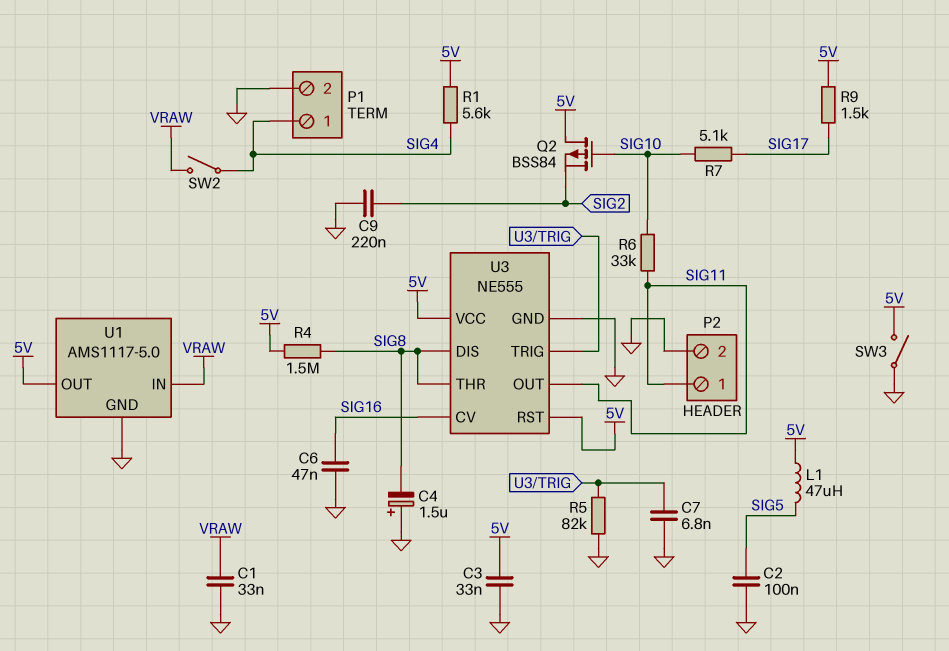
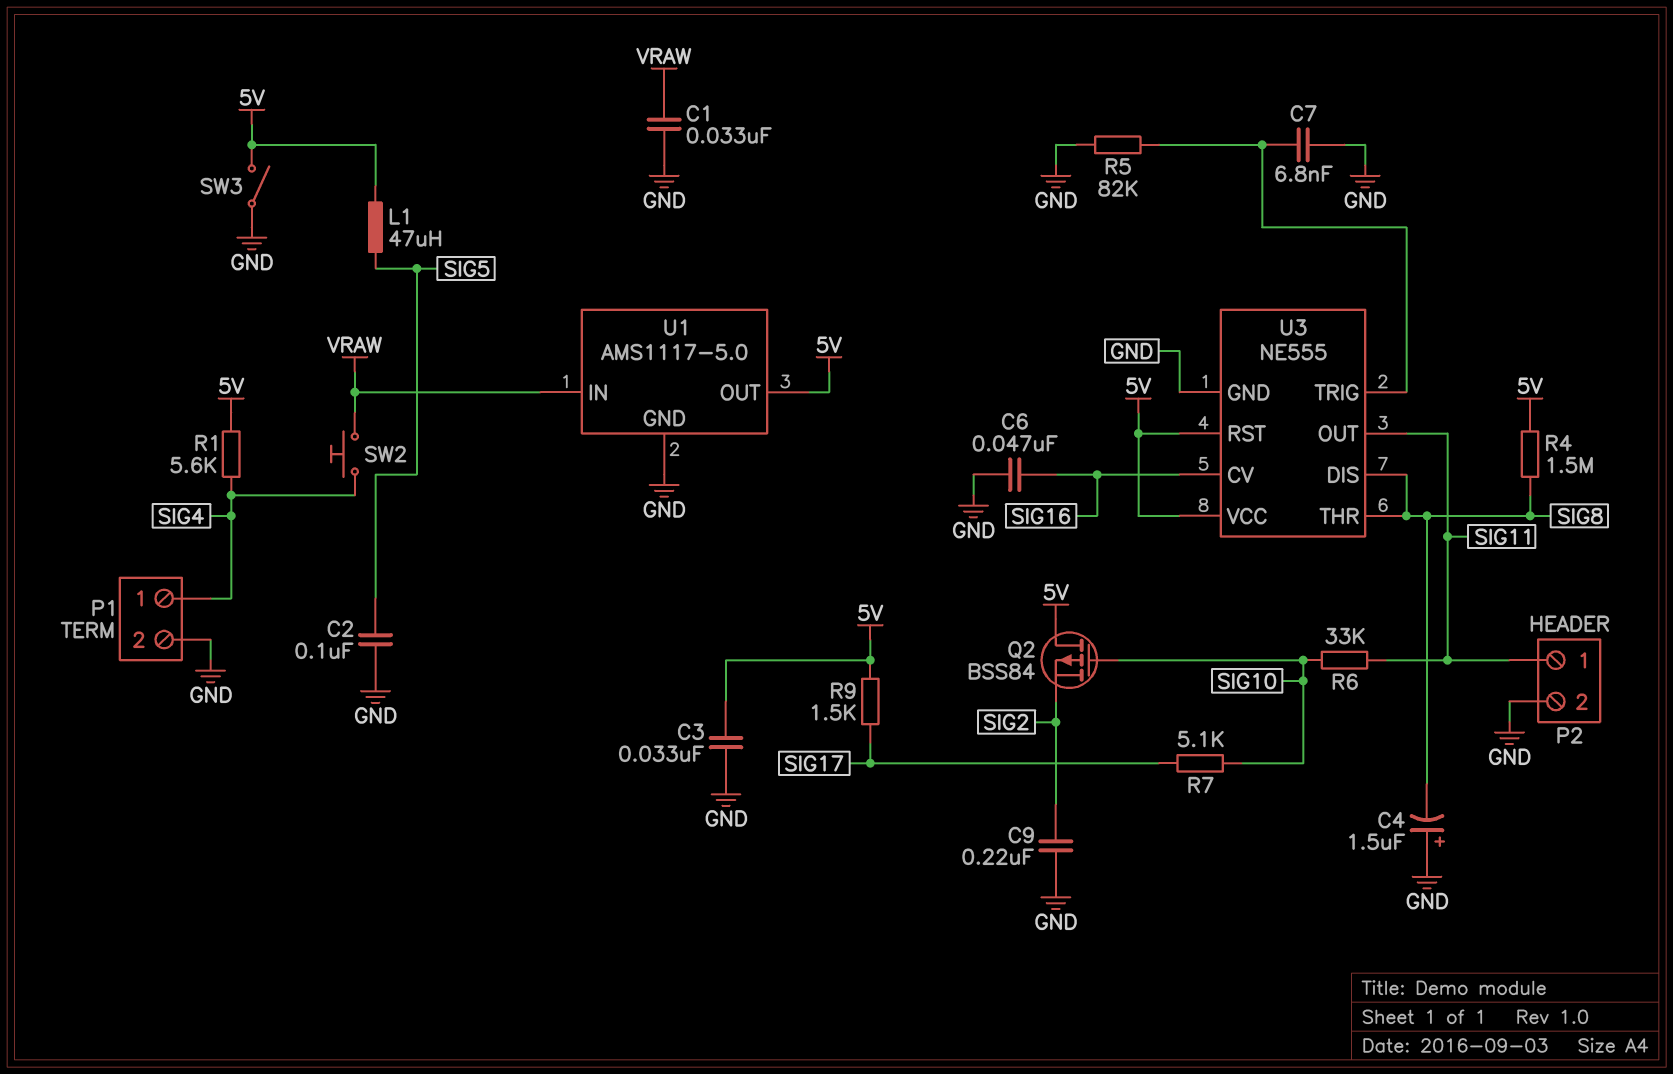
SW2: switch (SIG4, VRAW) -> button (SIG4, VRAW)

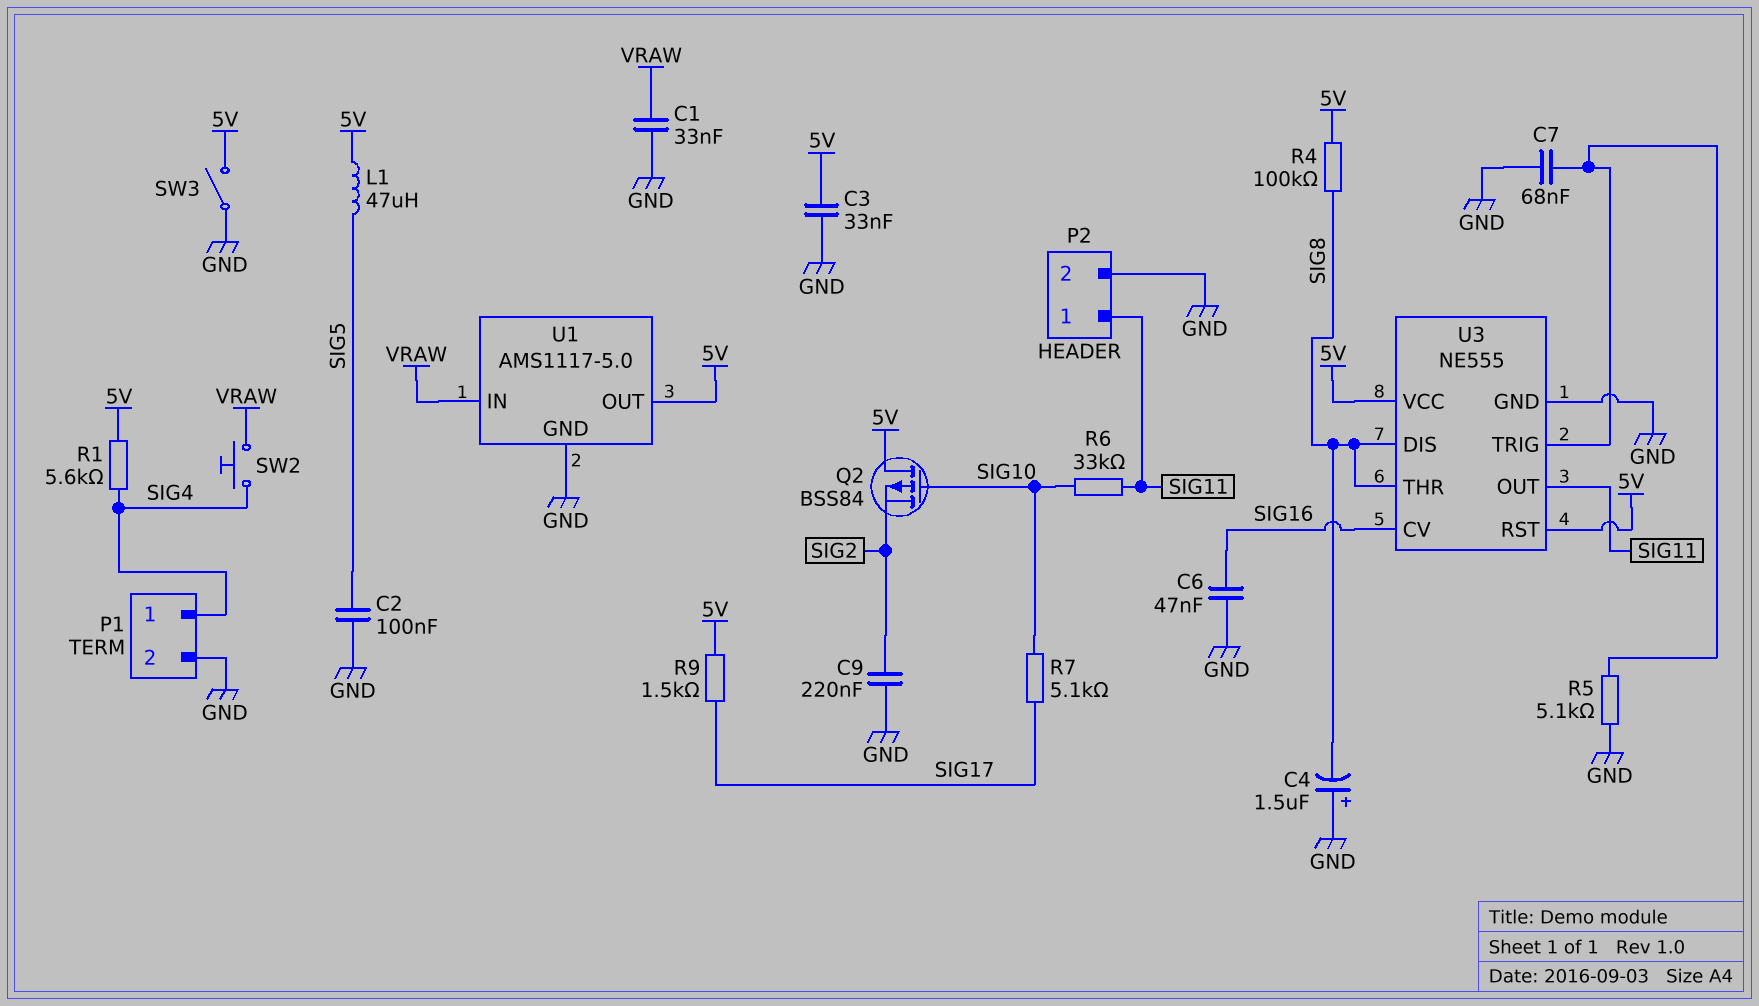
C7: 6.8nF (GND, U3/TRIG) -> 68nF (GND, U3/TRIG)
R4: 1.5M (5V, SIG8) -> 100k (5V, SIG8)
R5: 82k (GND, U3/TRIG) -> 5.1k (GND, U3/TRIG)

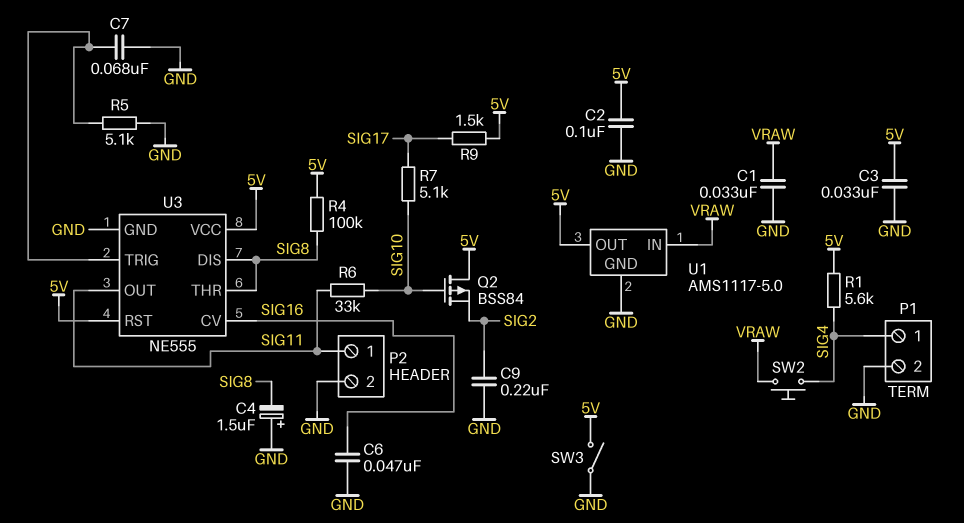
C2: 100nF (GND, SIG5) -> 100nF (5V, GND)
L1: 47uH (5V, SIG5) -> none

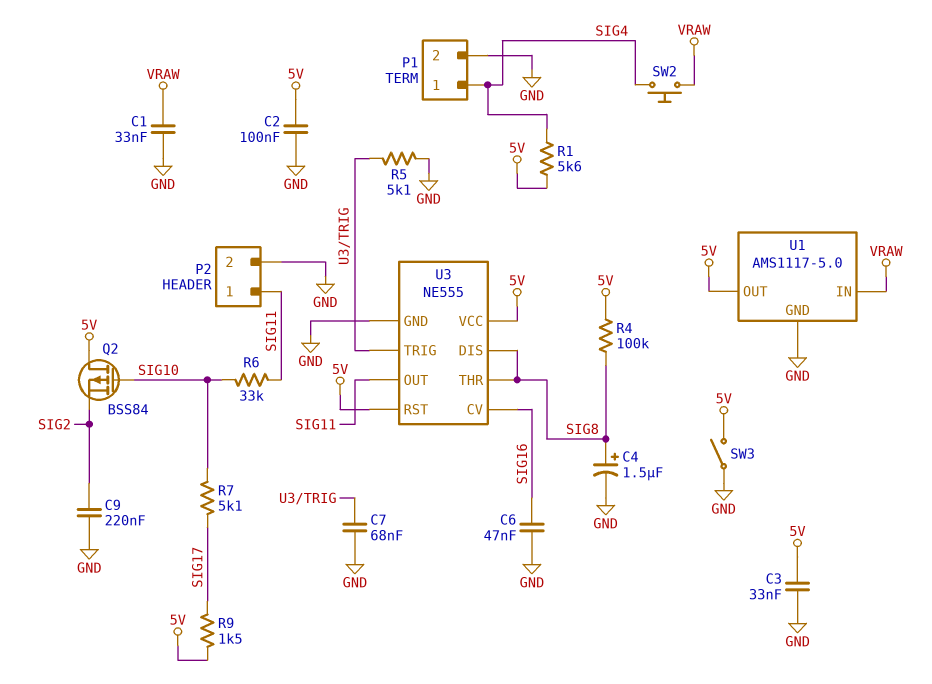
C4: 1.5uF (plus GND, minus SIG8) -> 1.5uF (plus SIG8, minus GND)

